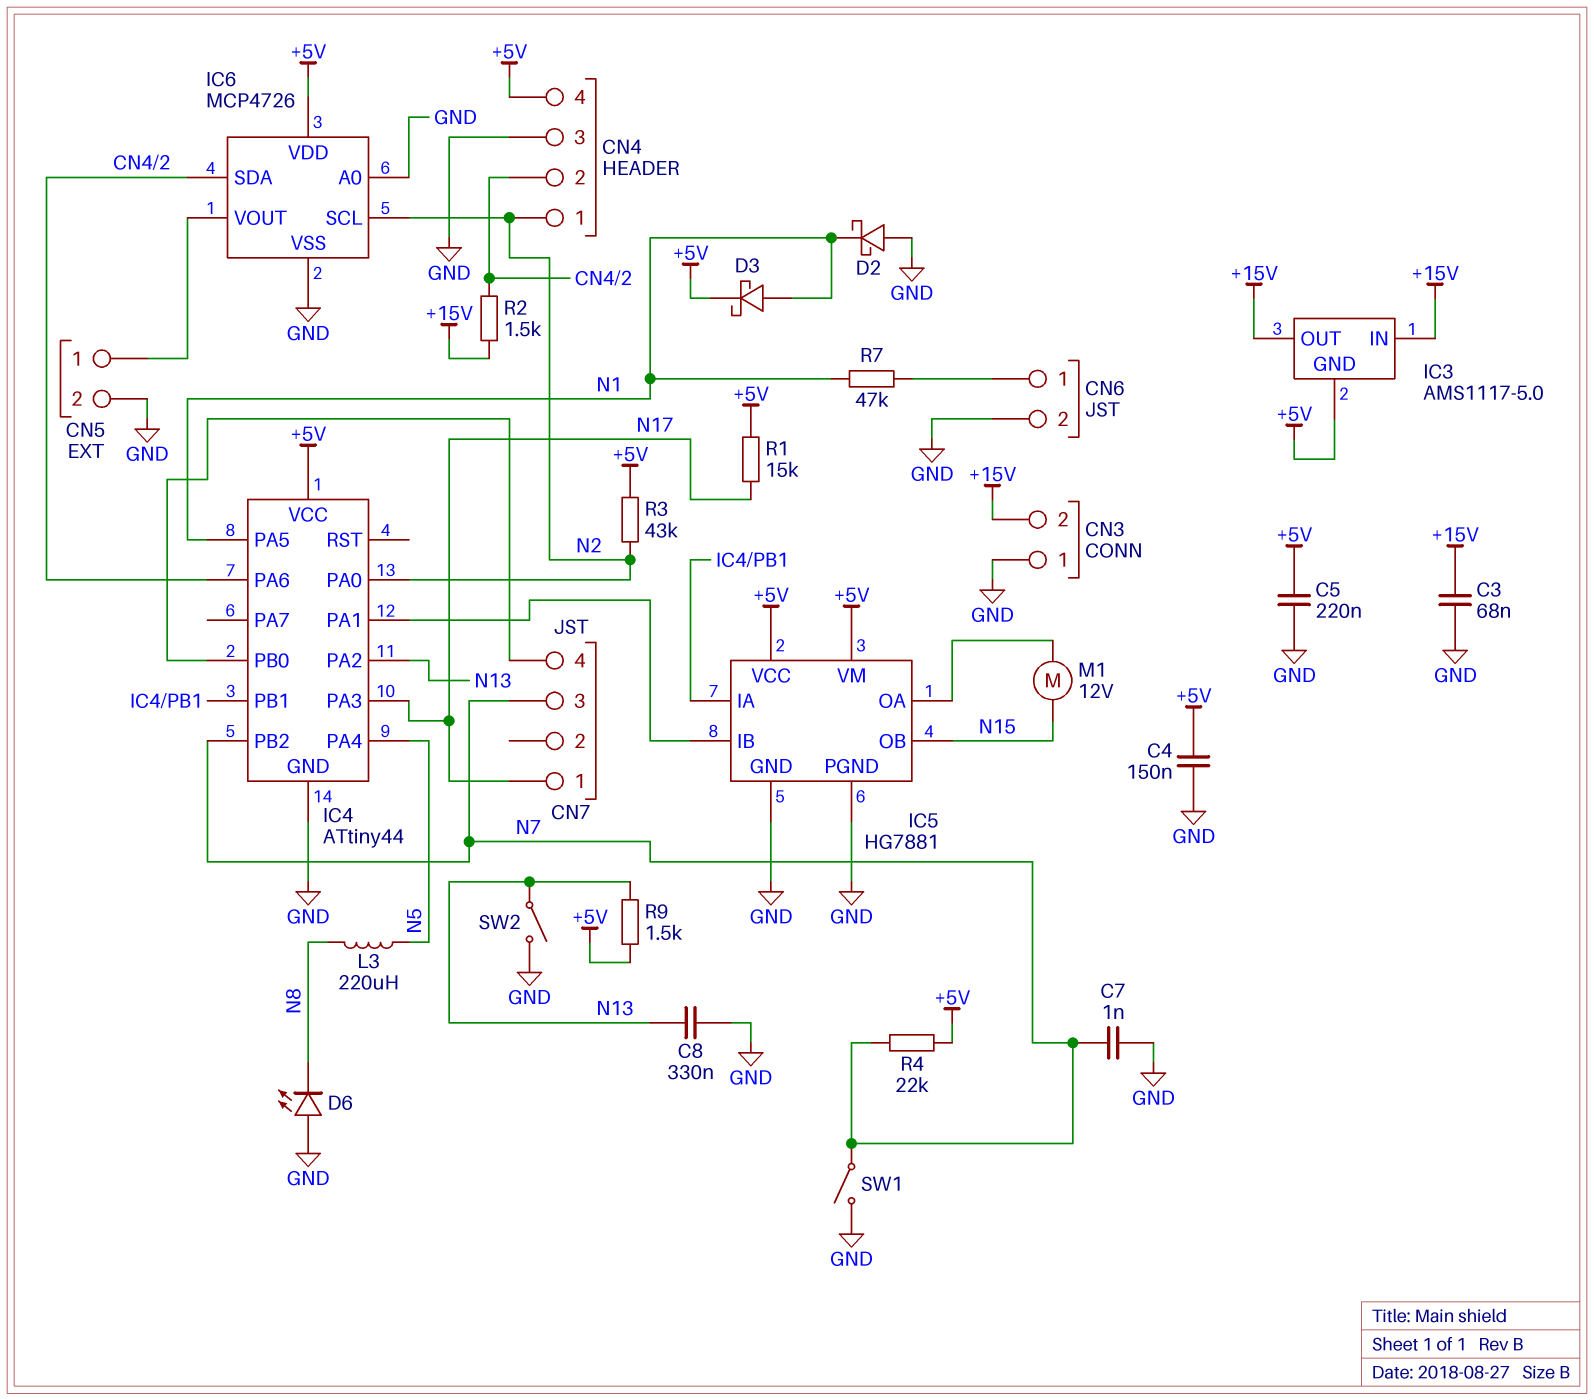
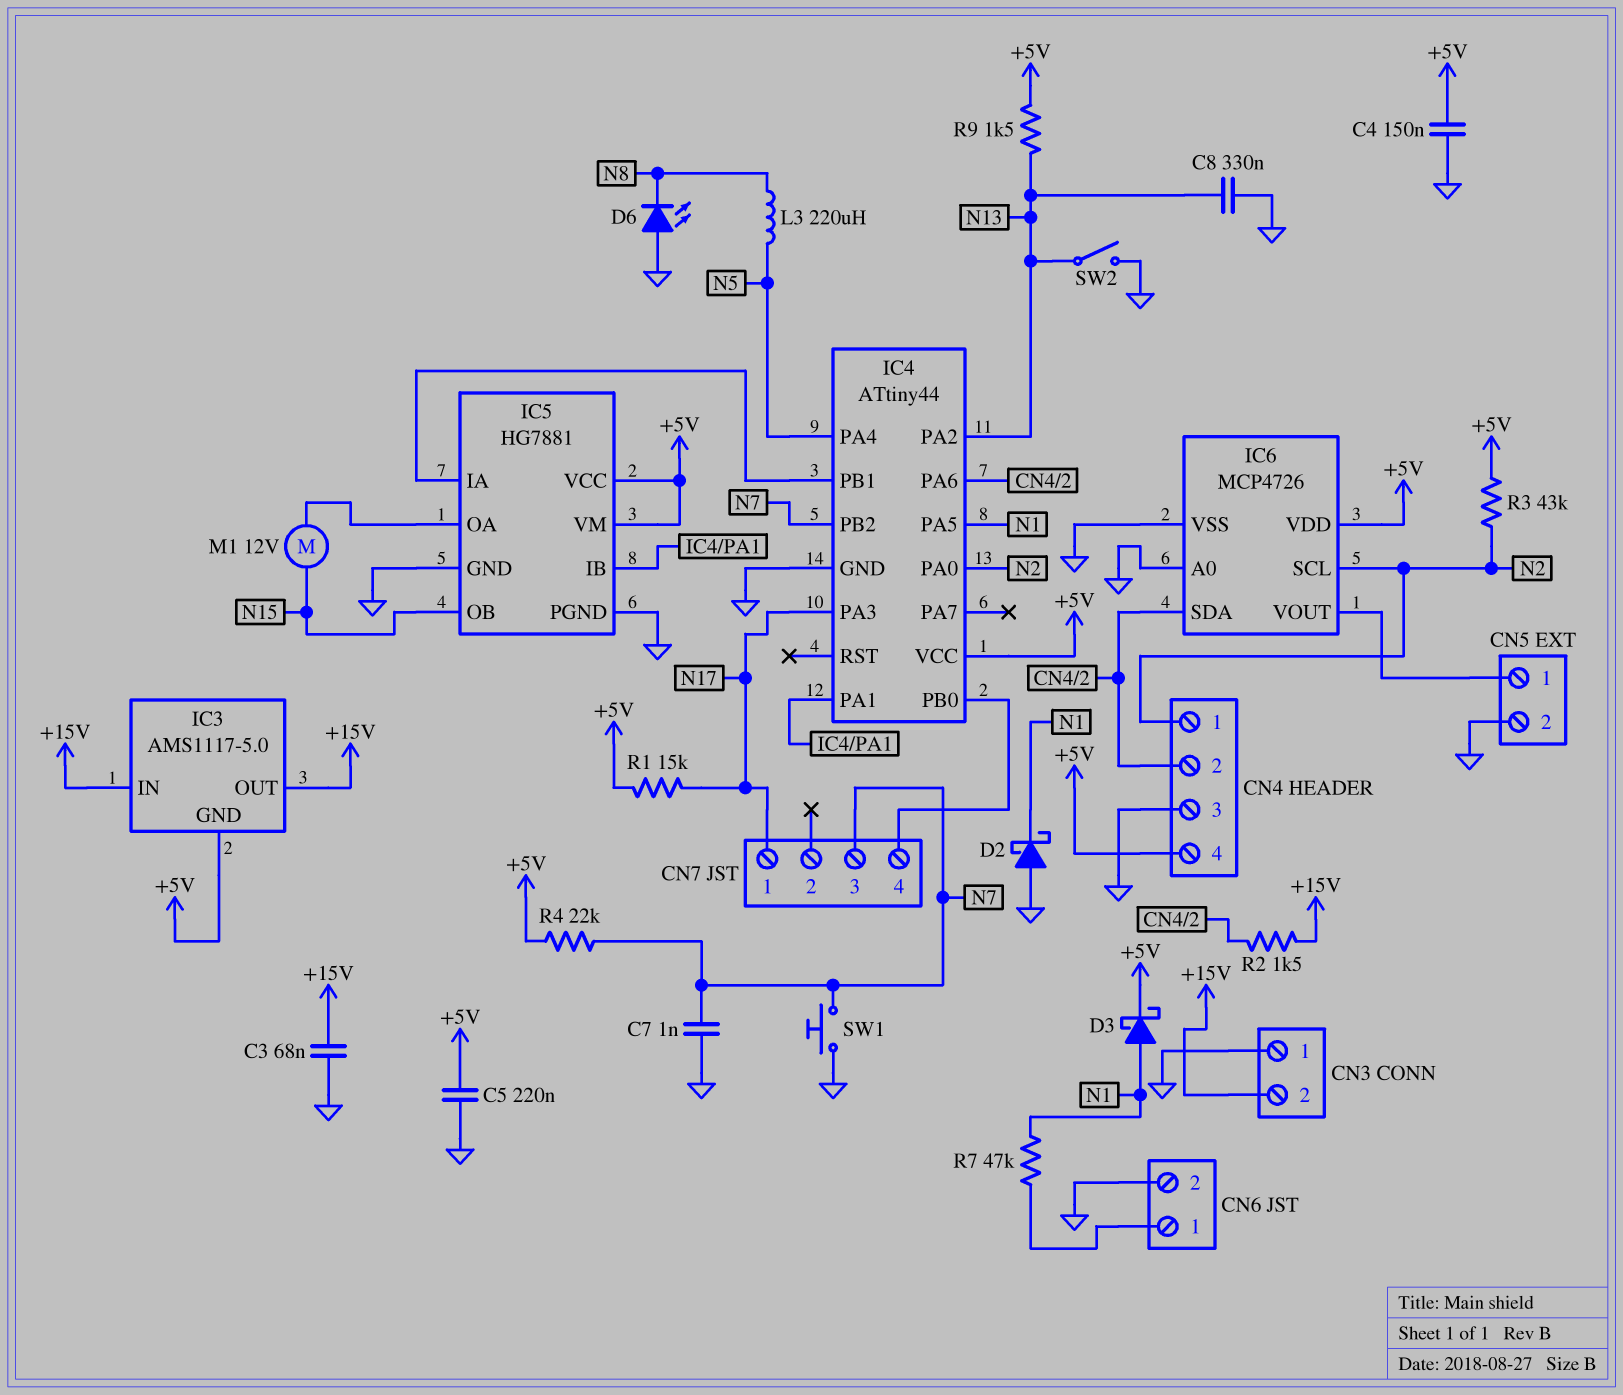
SW1: switch (GND, N7) -> button (GND, N7)

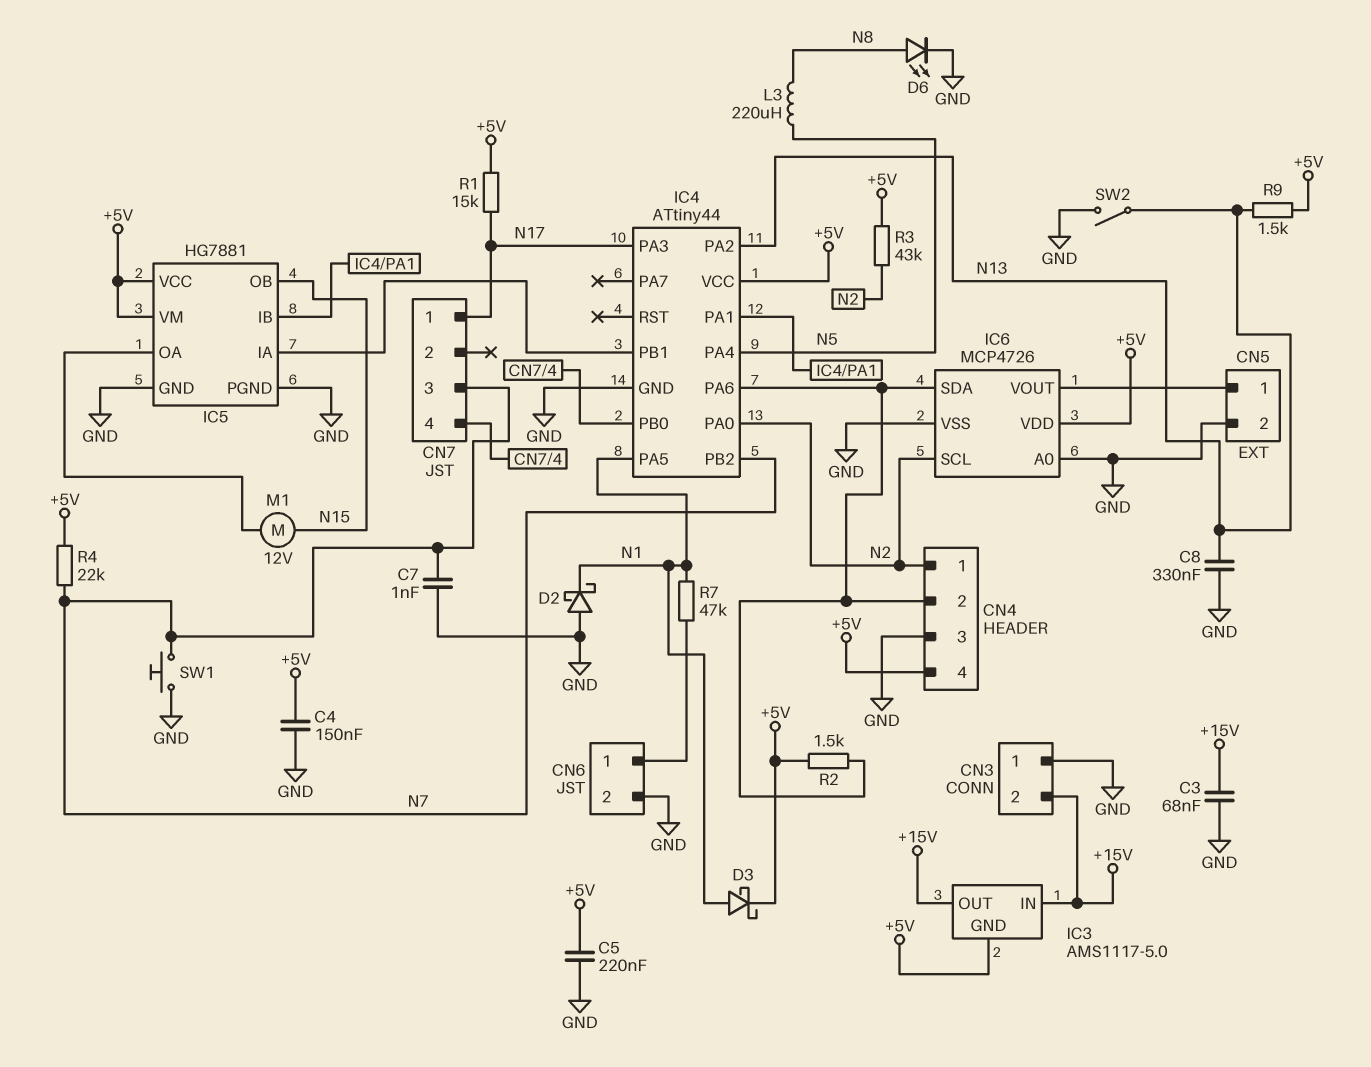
D6: LED (A GND, K N8) -> LED (A N8, K GND)
R2: 1.5k (+15V, CN4/2) -> 1.5k (+5V, CN4/2)

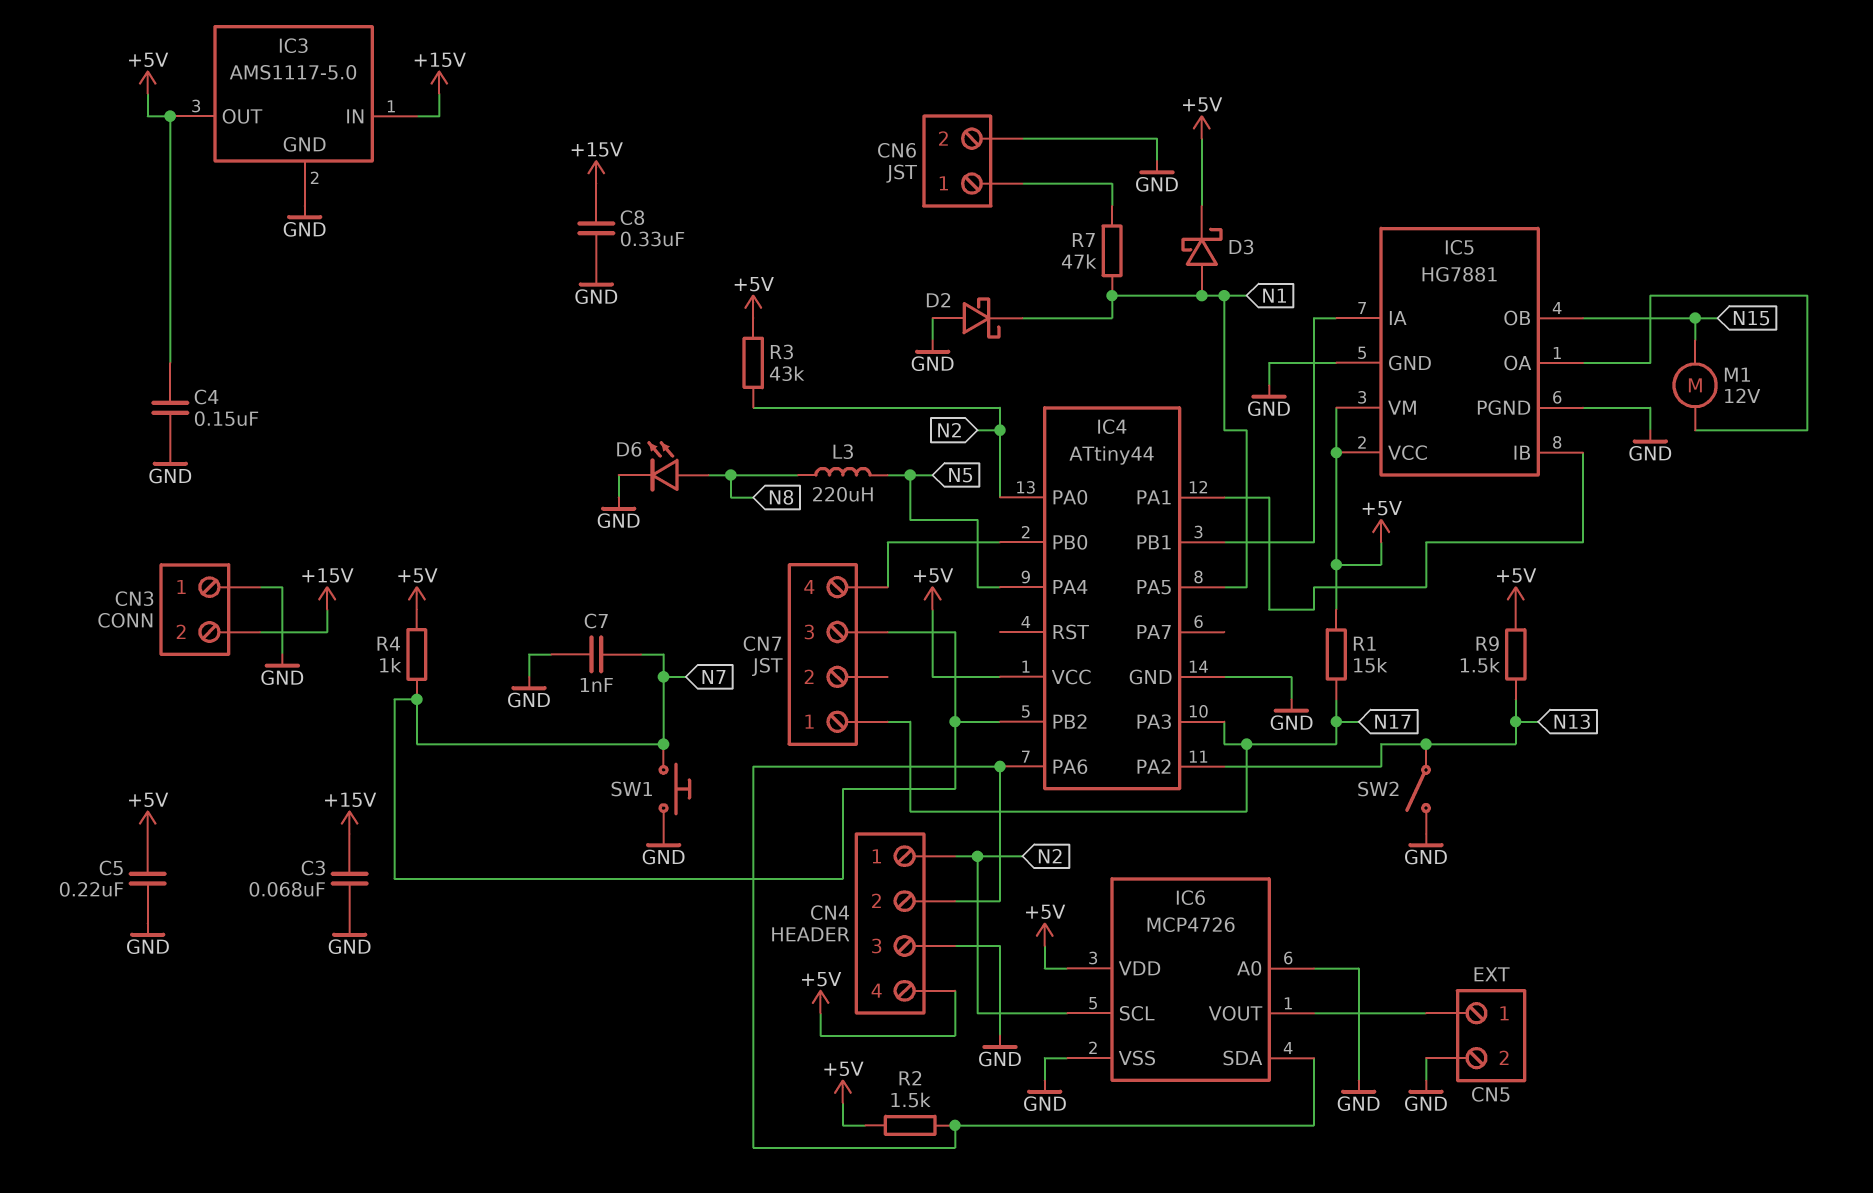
C8: 330nF (GND, N13) -> 330nF (+15V, GND)
IC3 pin GND: +5V -> GND
IC3 pin OUT: +15V -> +5V
R4: 22k (+5V, N7) -> 1k (+5V, N7)

